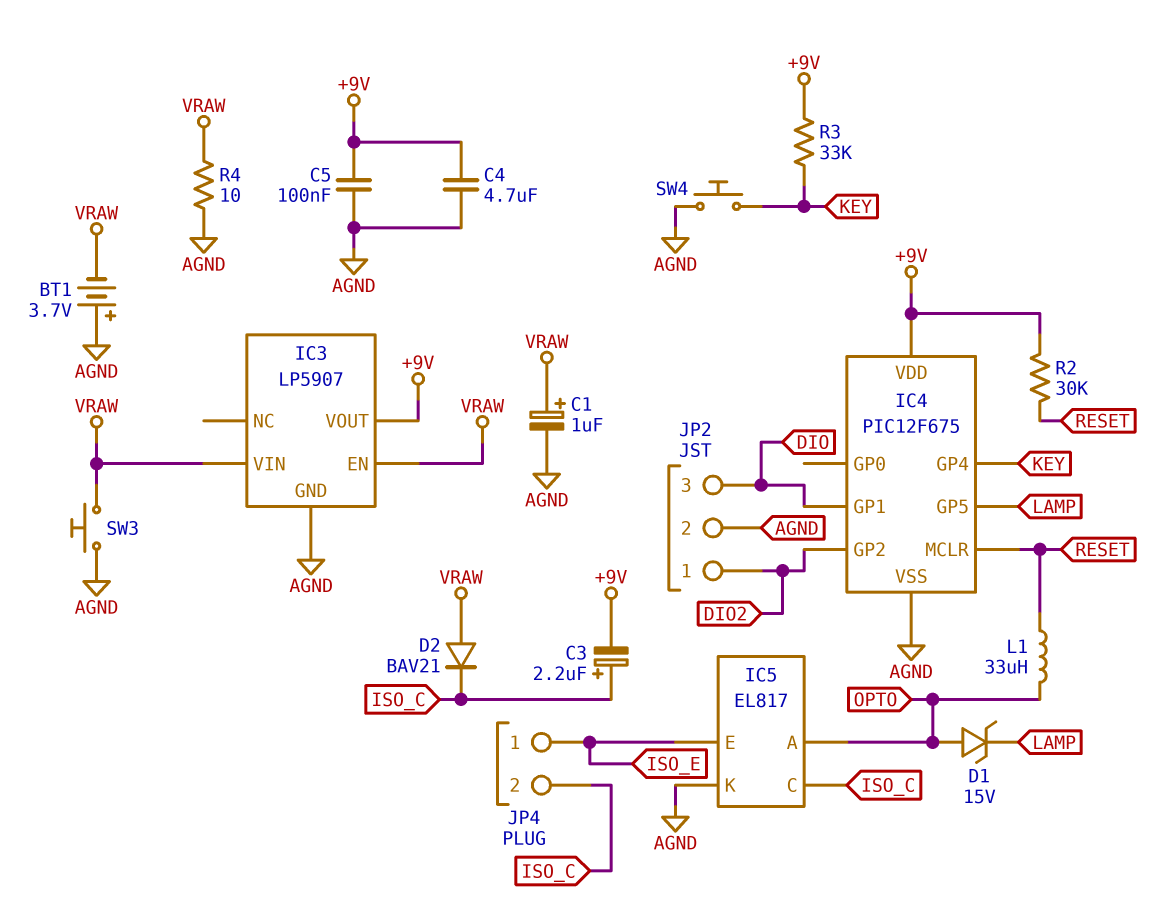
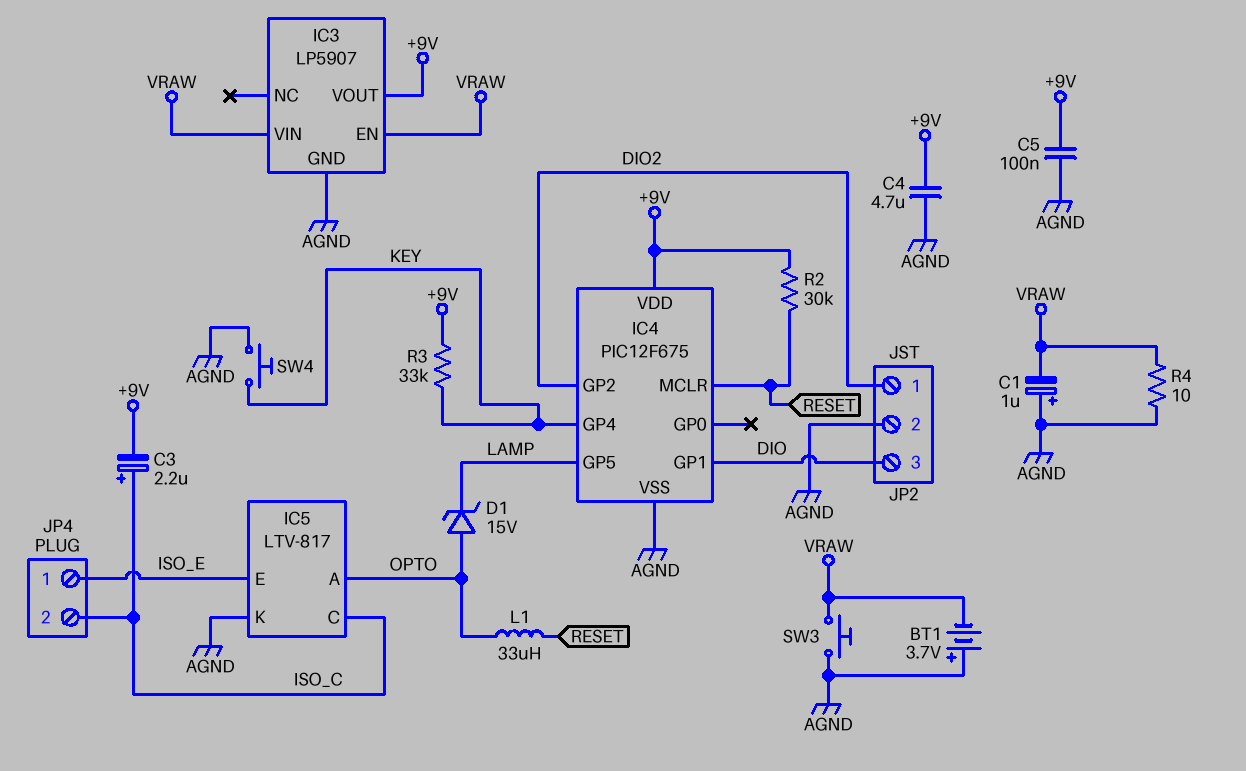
C1: 1uF (plus VRAW, minus AGND) -> 1uF (plus AGND, minus VRAW)
D2: diode BAV21 (A VRAW, K ISO_C) -> none
IC5: EL817 -> LTV-817

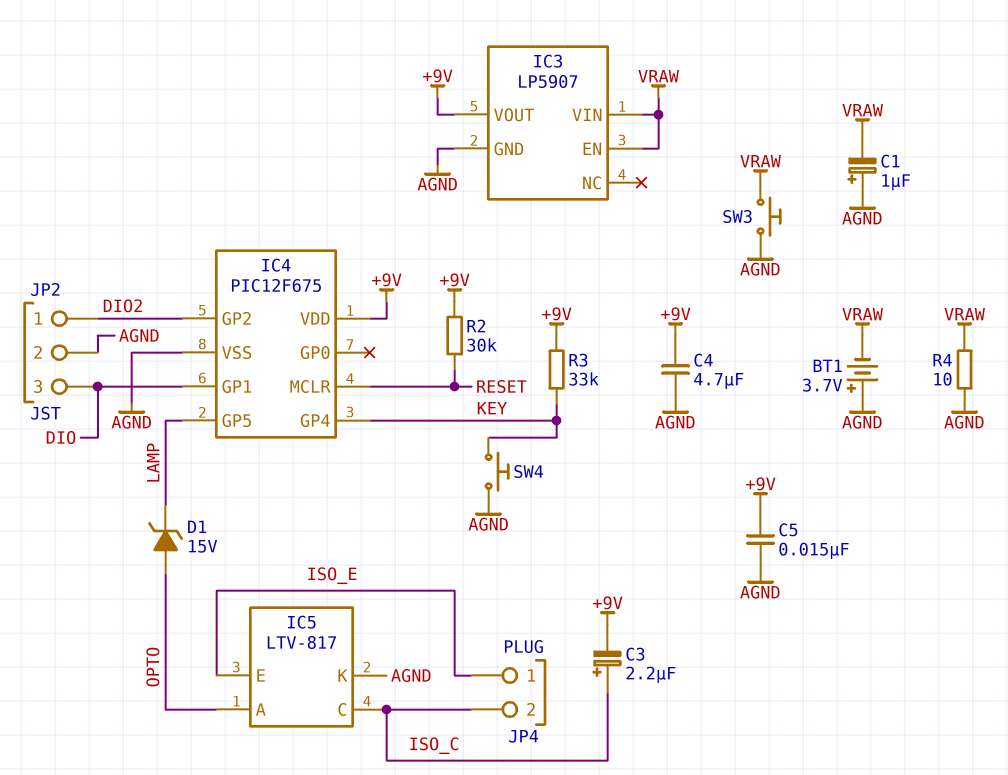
C5: 100nF (+9V, AGND) -> 15nF (+9V, AGND)
L1: 33uH (OPTO, RESET) -> none

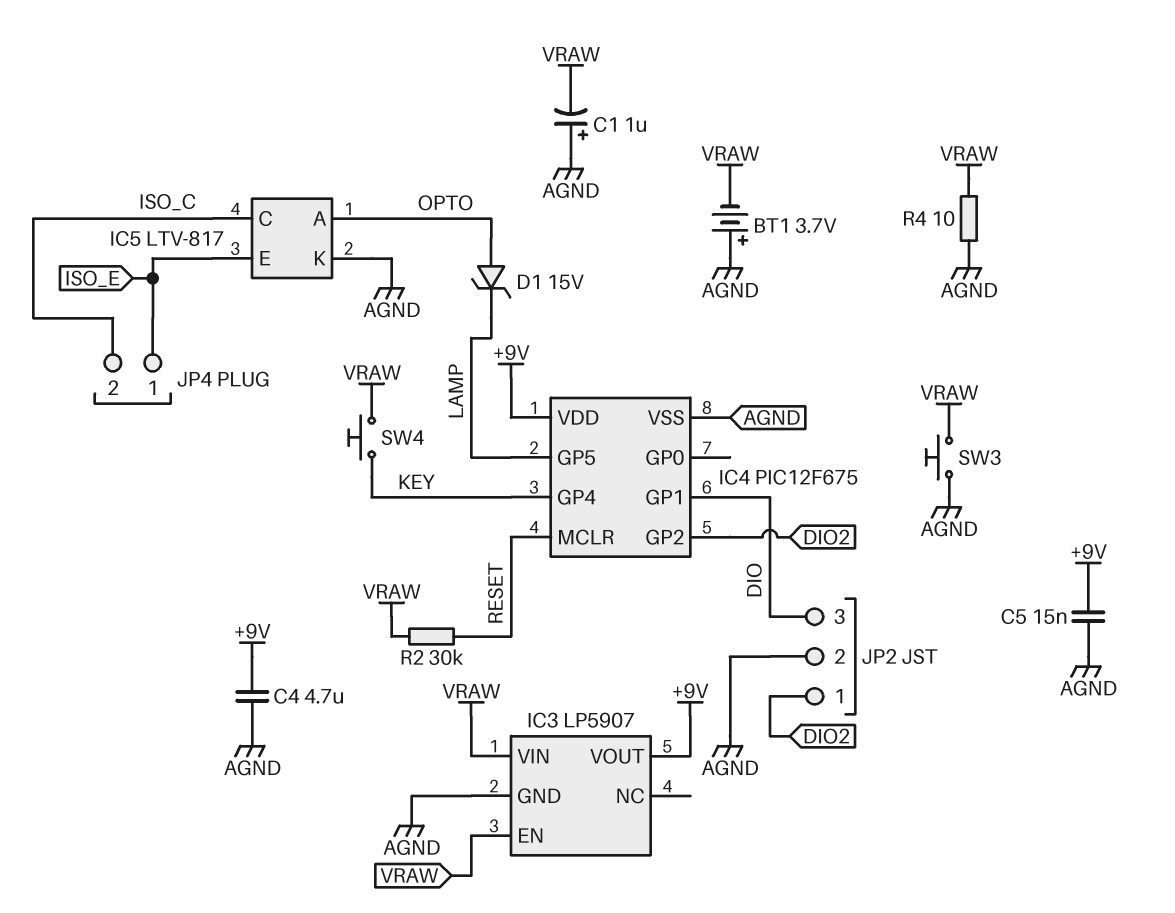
C3: 2.2uF (plus ISO_C, minus +9V) -> none
R2: 30k (+9V, RESET) -> 30k (RESET, VRAW)
R3: 33k (+9V, KEY) -> none
SW4: button (AGND, KEY) -> button (KEY, VRAW)

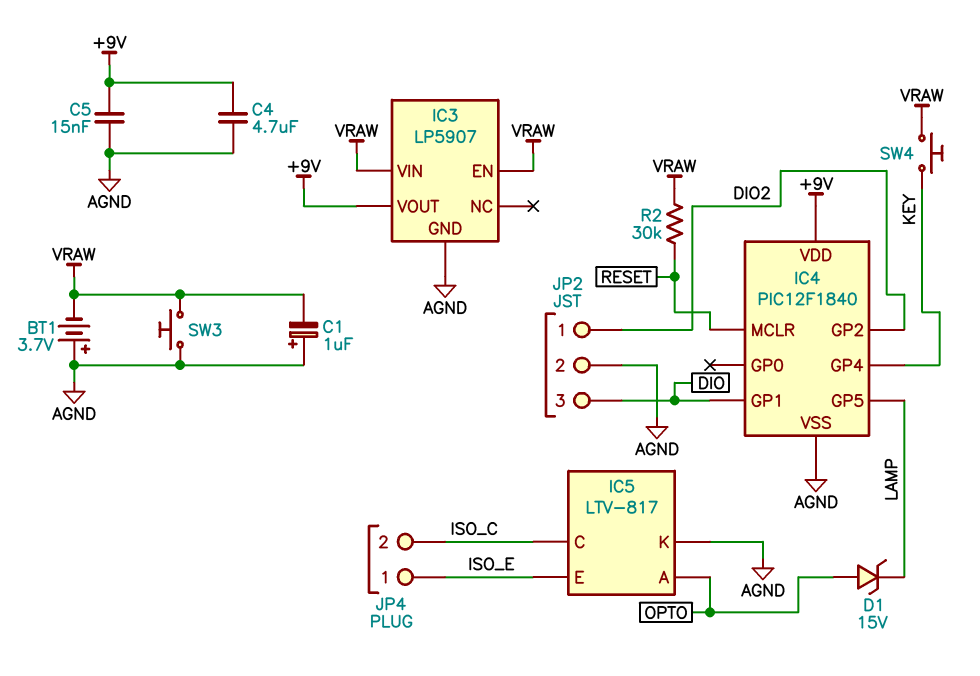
IC4: PIC12F675 -> PIC12F1840
R4: 10 (AGND, VRAW) -> none

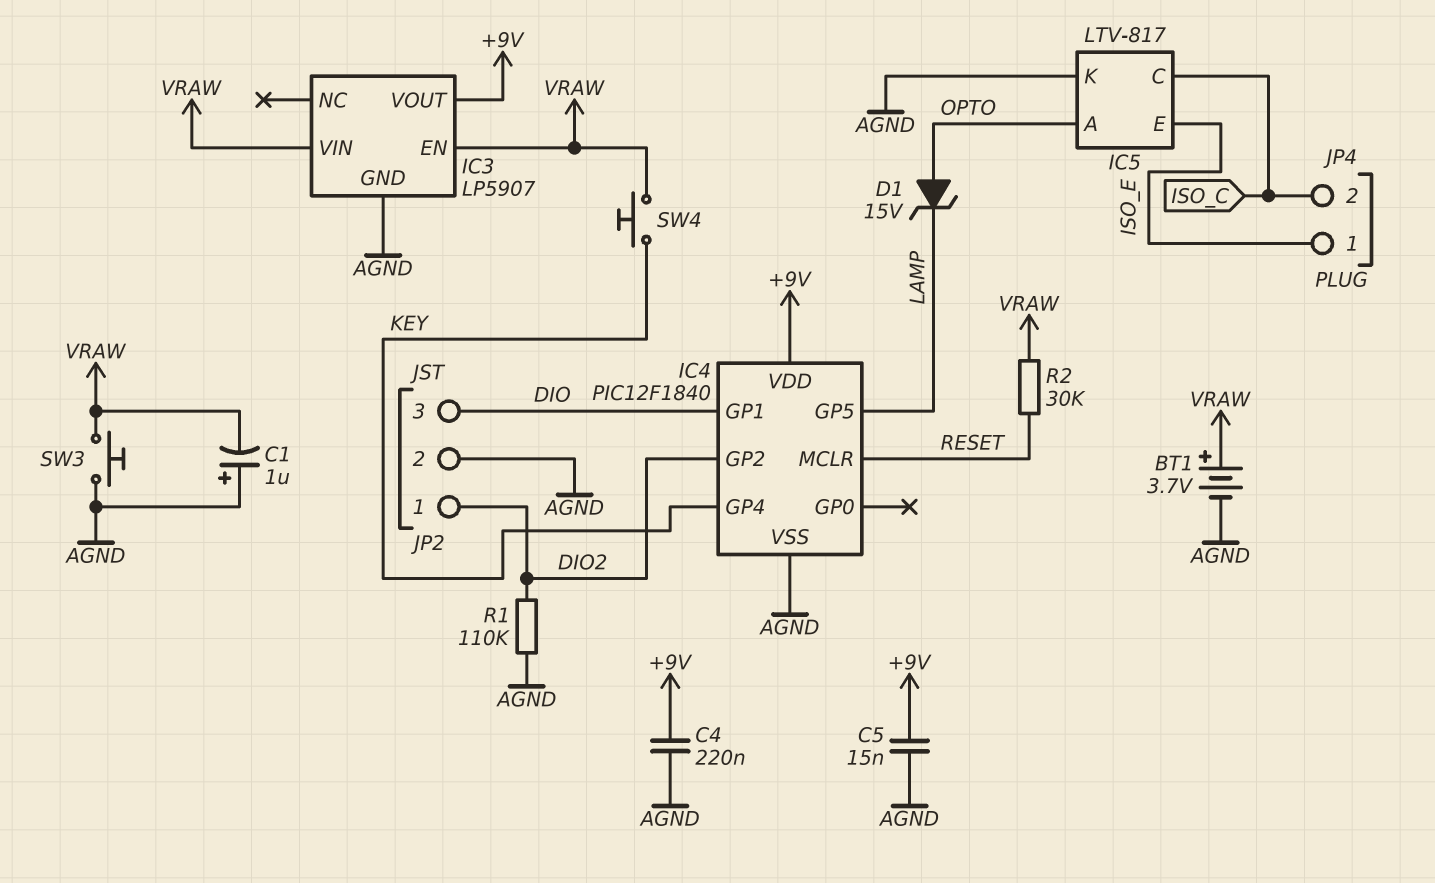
BT1: 3.7V (plus AGND, minus VRAW) -> 3.7V (plus VRAW, minus AGND)
C4: 4.7uF (+9V, AGND) -> 220nF (+9V, AGND)
R1: none -> 110k (AGND, DIO2)

